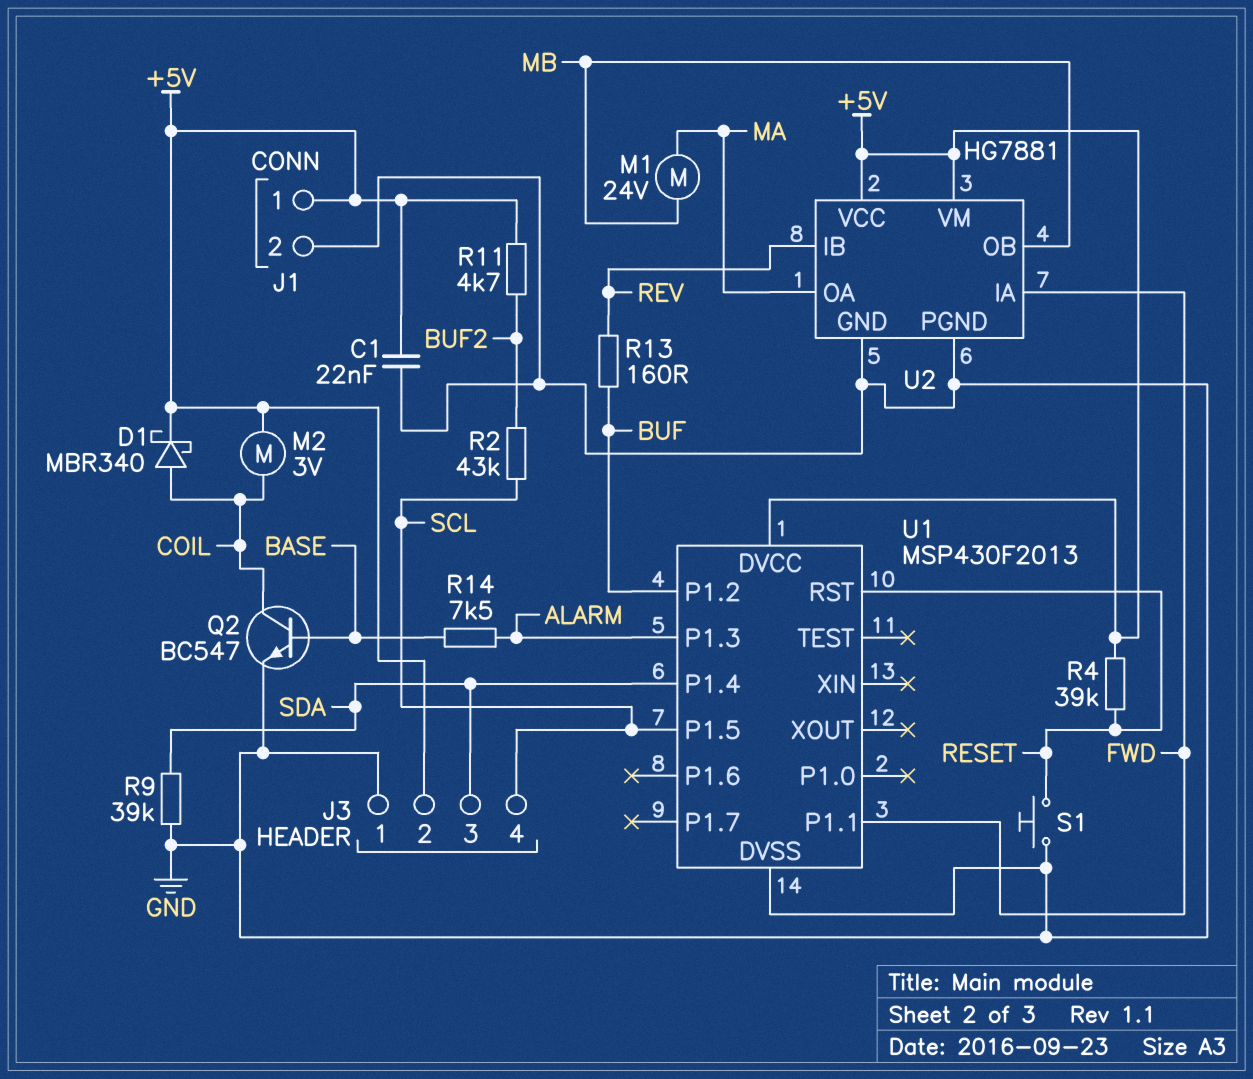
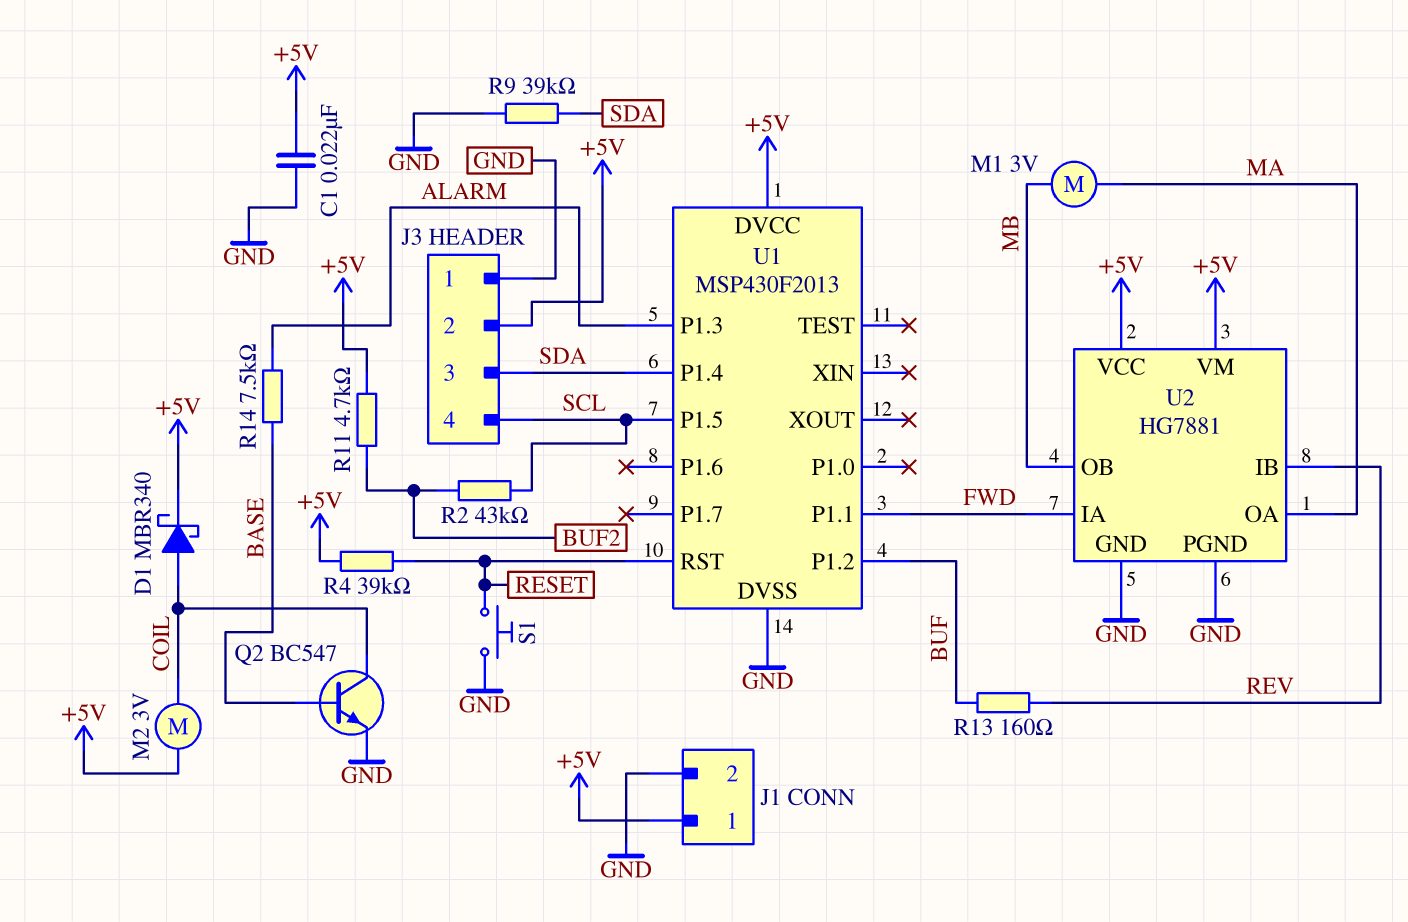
M1: motor 24V (MA, MB) -> motor 3V (MA, MB)

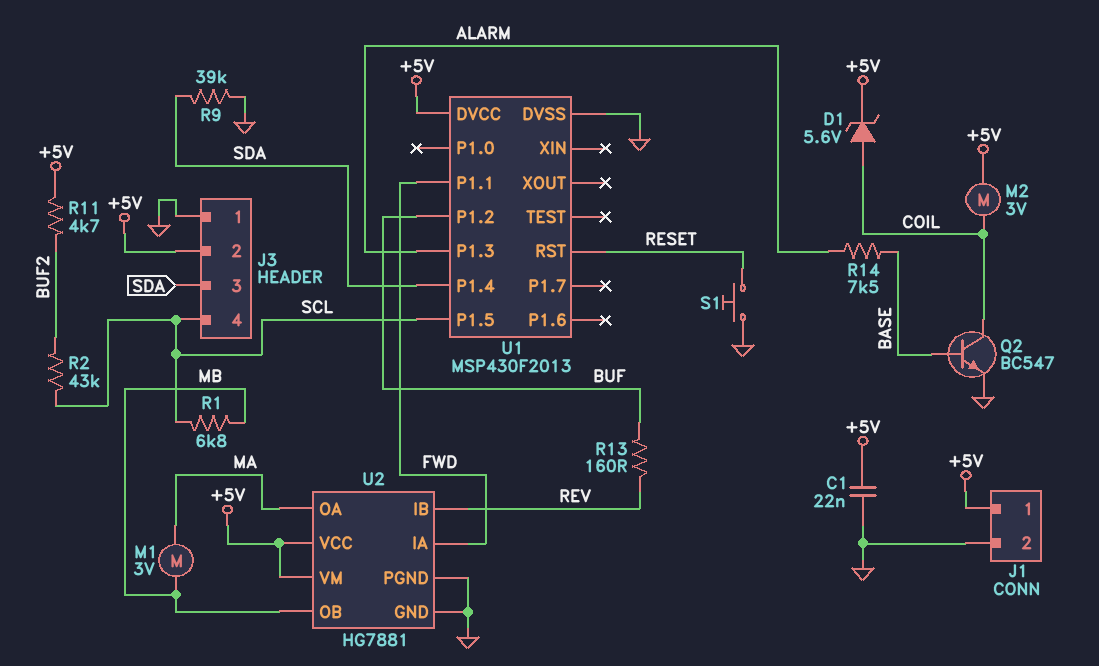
D1: schottky MBR340 (A COIL, K +5V) -> zener 5.6V (A COIL, K +5V)
R1: none -> 6.8k (MB, SCL)
R4: 39k (+5V, RESET) -> none

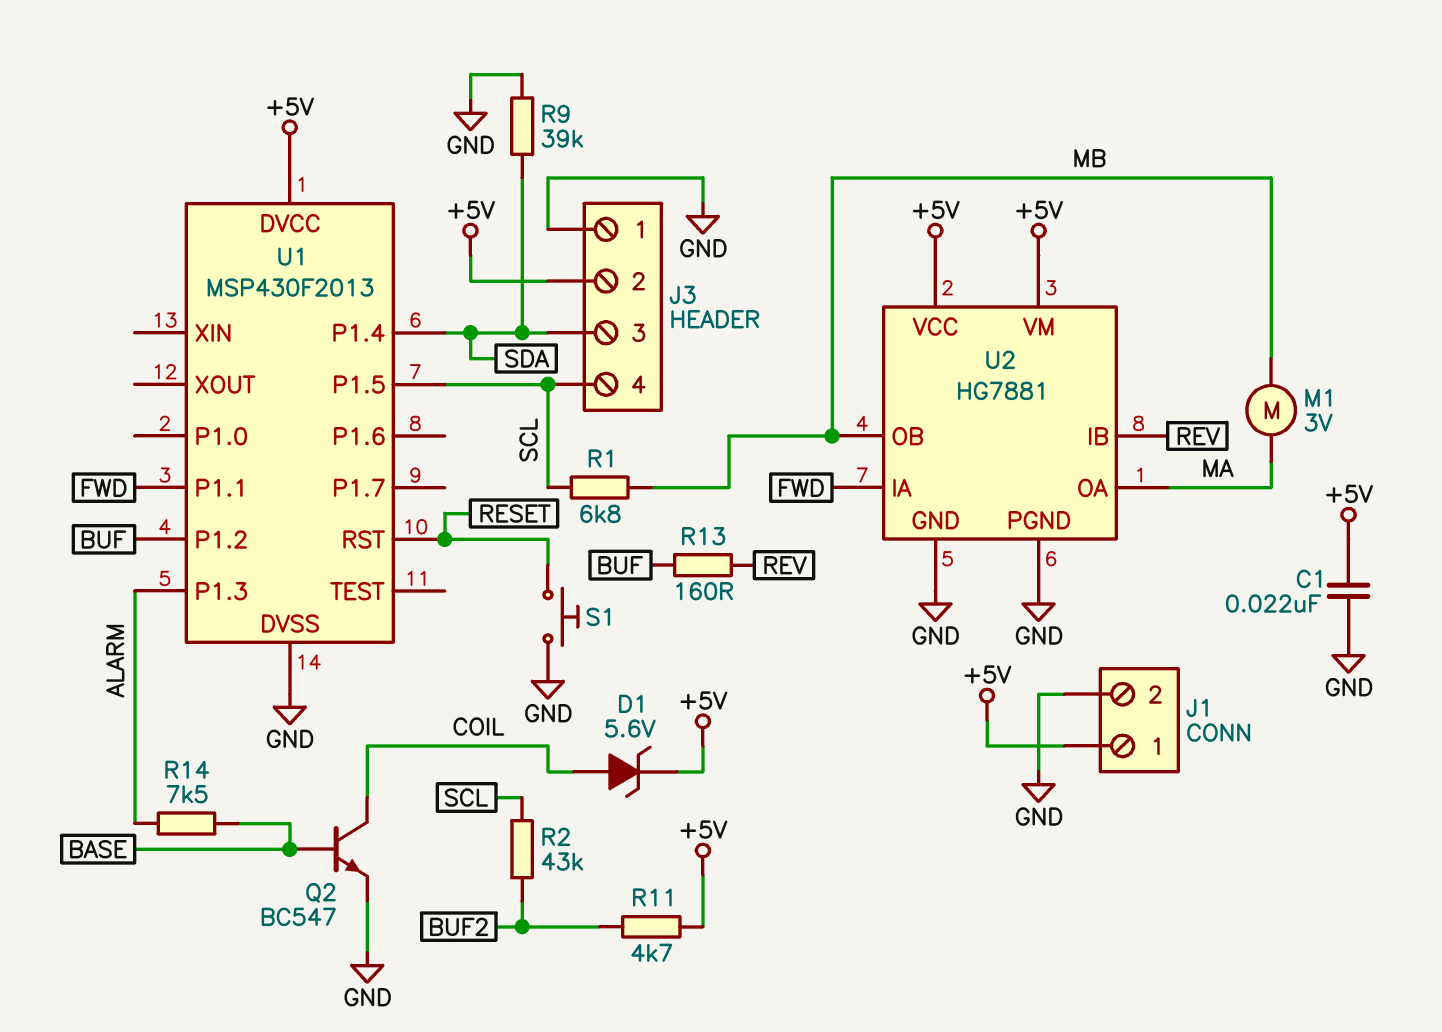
M2: motor 3V (+5V, COIL) -> none

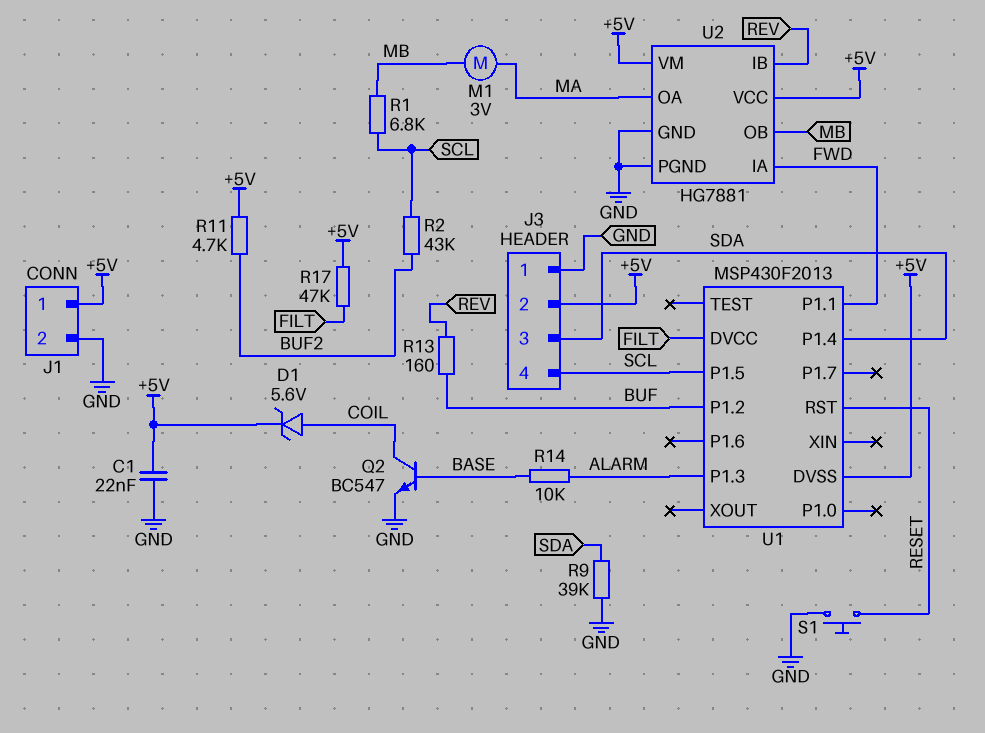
R14: 7.5k (ALARM, BASE) -> 10k (ALARM, BASE)
R17: none -> 47k (+5V, FILT)
U1 pin DVCC: +5V -> FILT
U1 pin DVSS: GND -> +5V

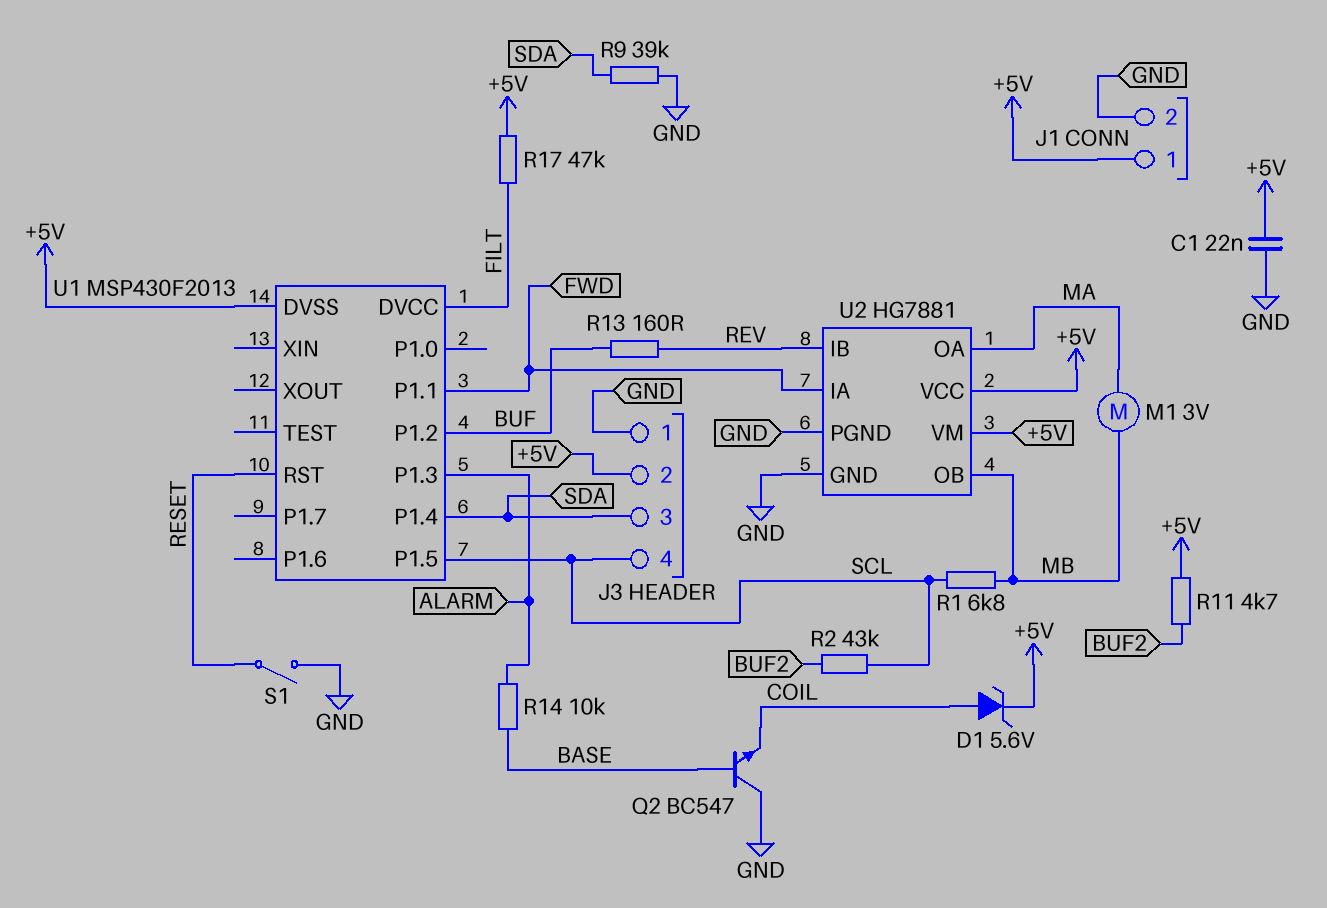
Q2: NPN BC547 (B BASE, C COIL, E GND) -> NPN BC547 (B BASE, C GND, E COIL)
S1: button (GND, RESET) -> switch (GND, RESET)

